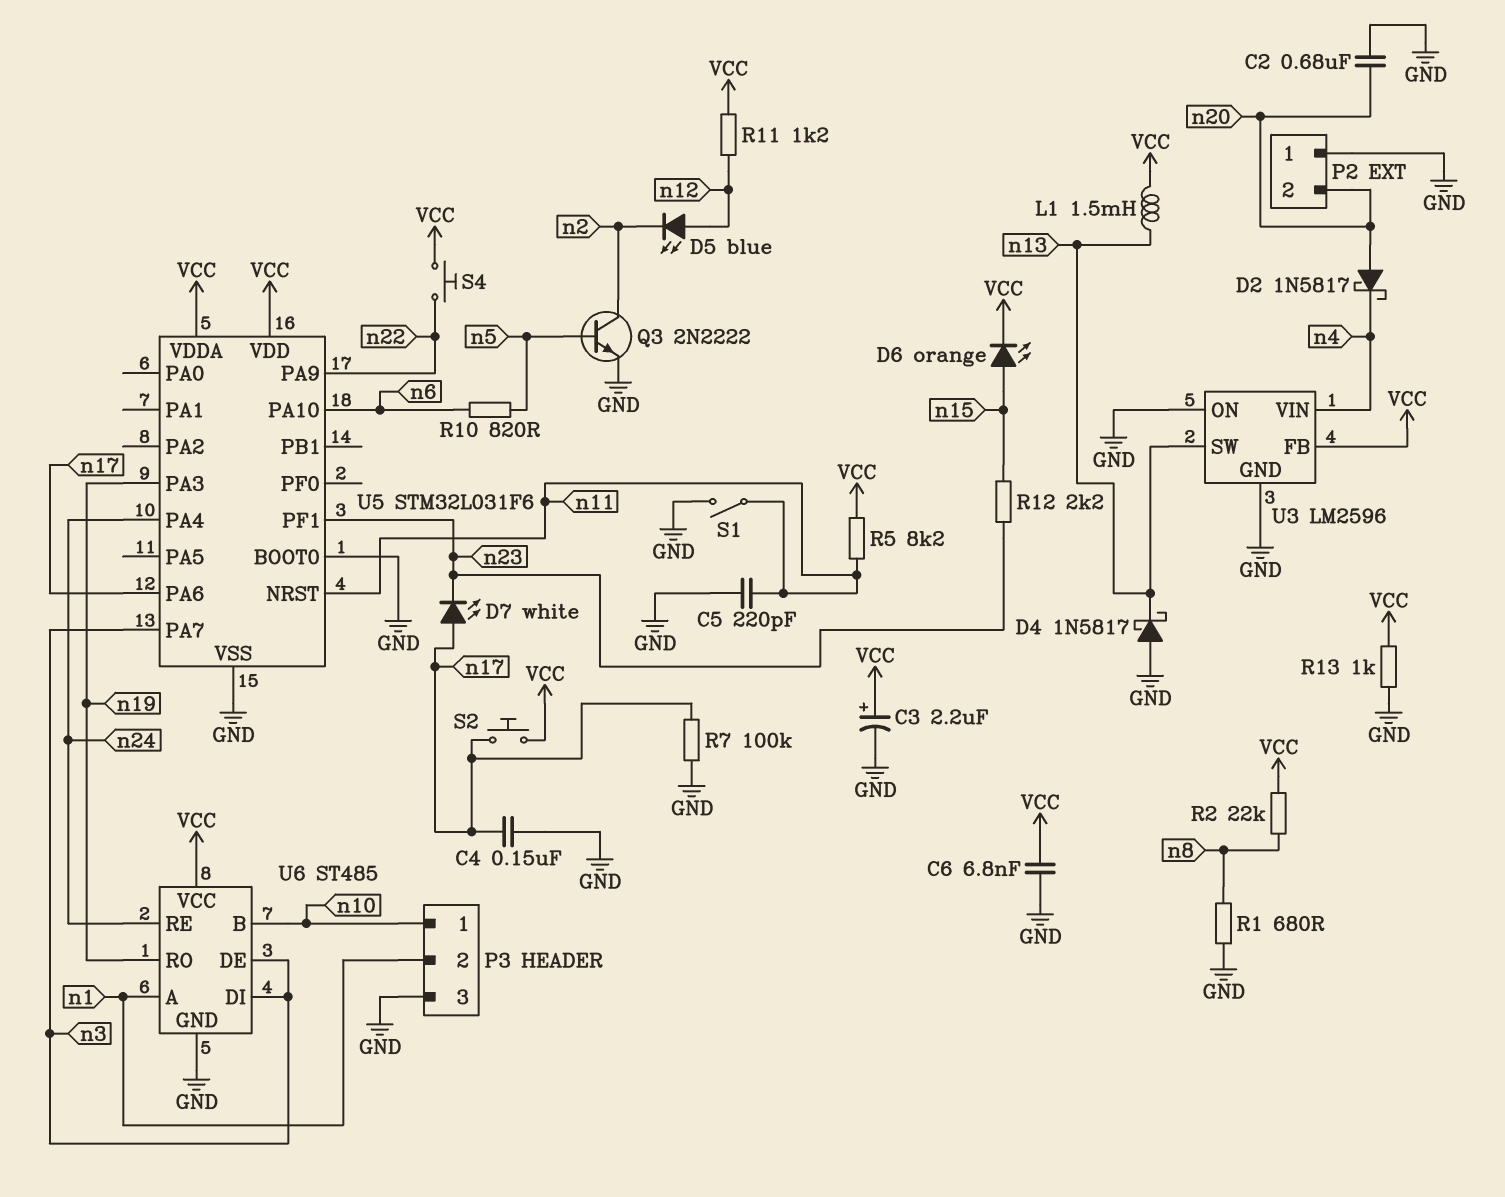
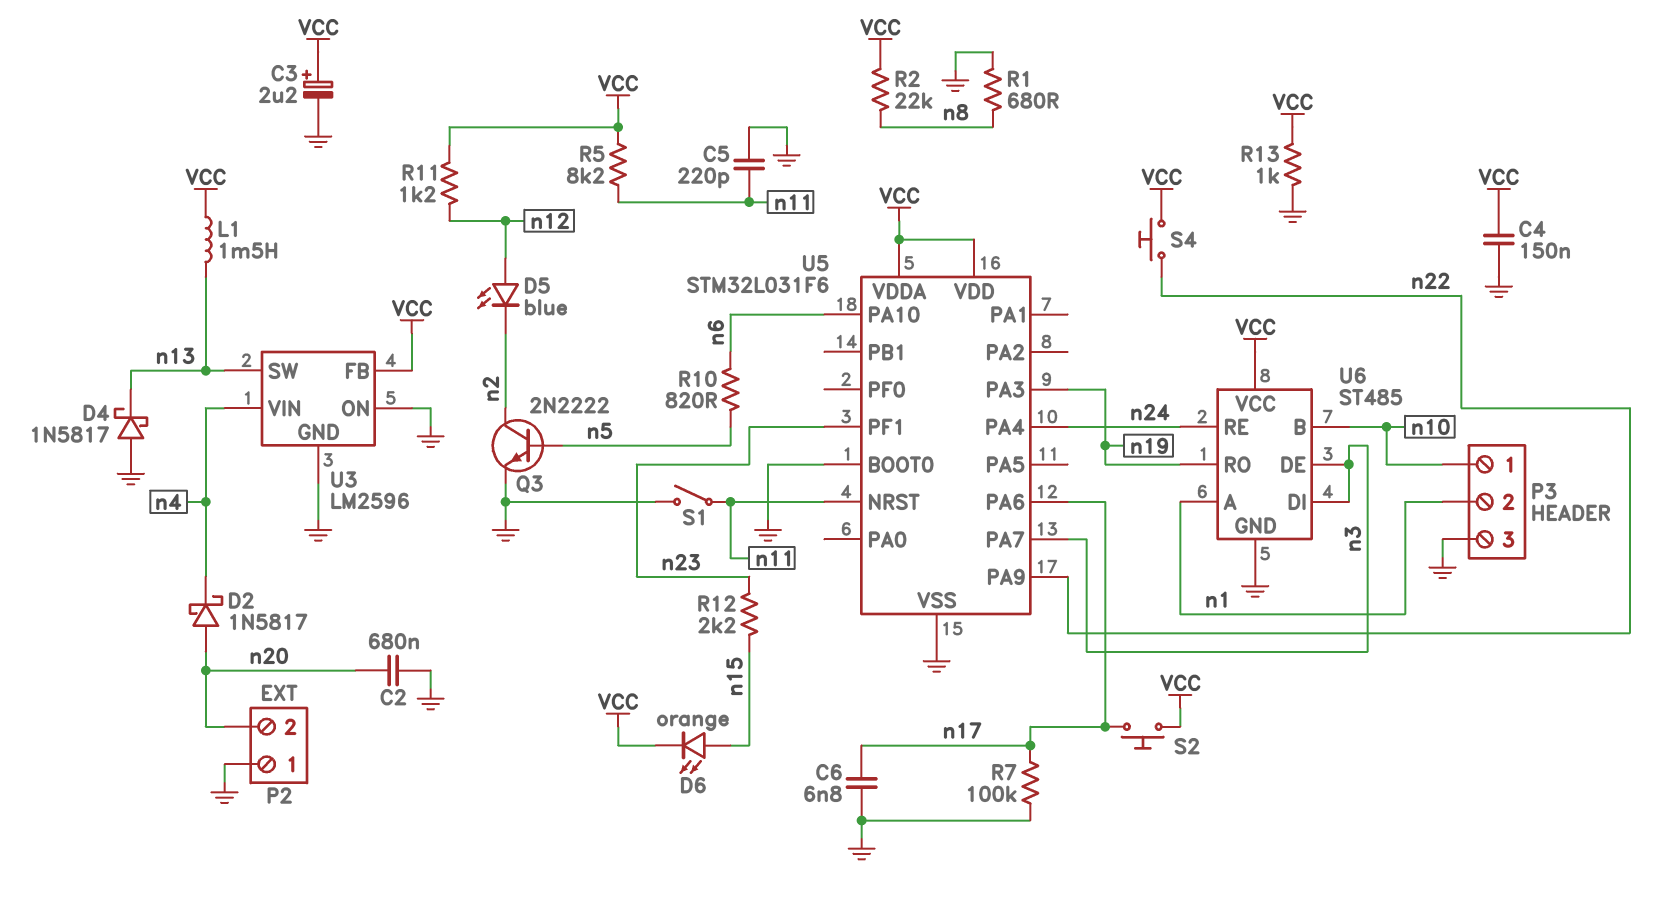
C4: 150nF (GND, n17) -> 150nF (GND, VCC)
C6: 6.8nF (GND, VCC) -> 6.8nF (GND, n17)
D7: LED white (A n17, K n23) -> none

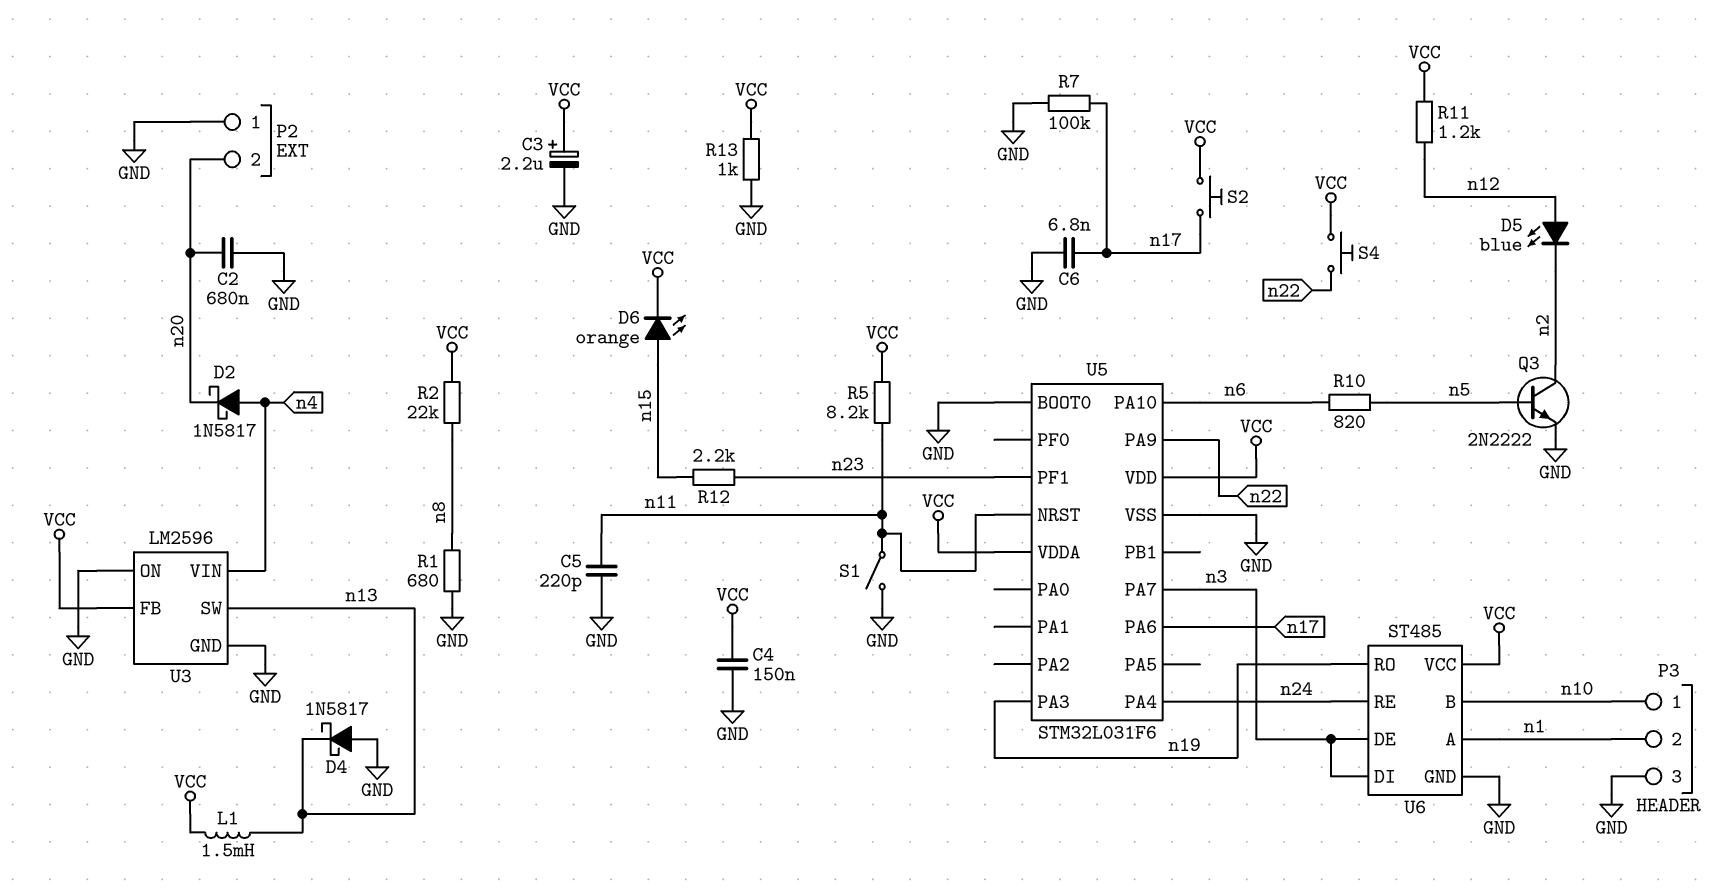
D2: schottky 1N5817 (A n20, K n4) -> schottky 1N5817 (A n4, K n20)

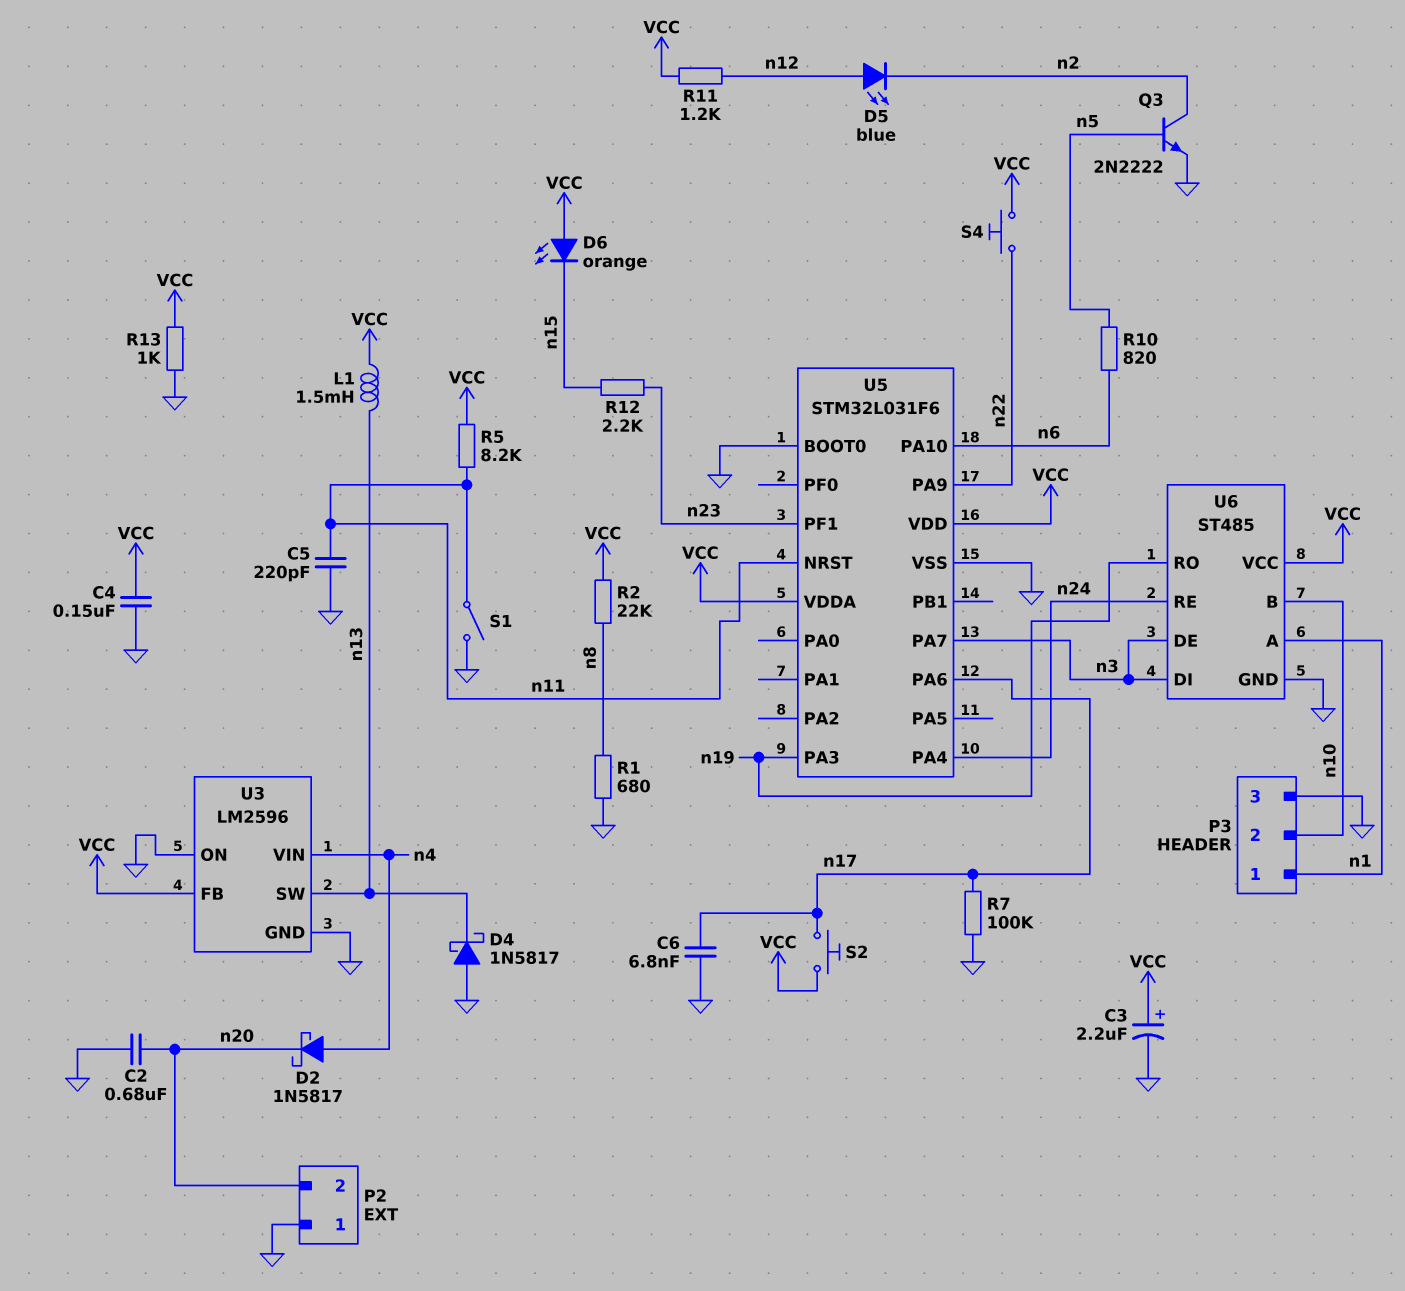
D6: LED orange (A n15, K VCC) -> LED orange (A VCC, K n15)
P3 pin 1: n10 -> n1
P3 pin 2: n1 -> n10

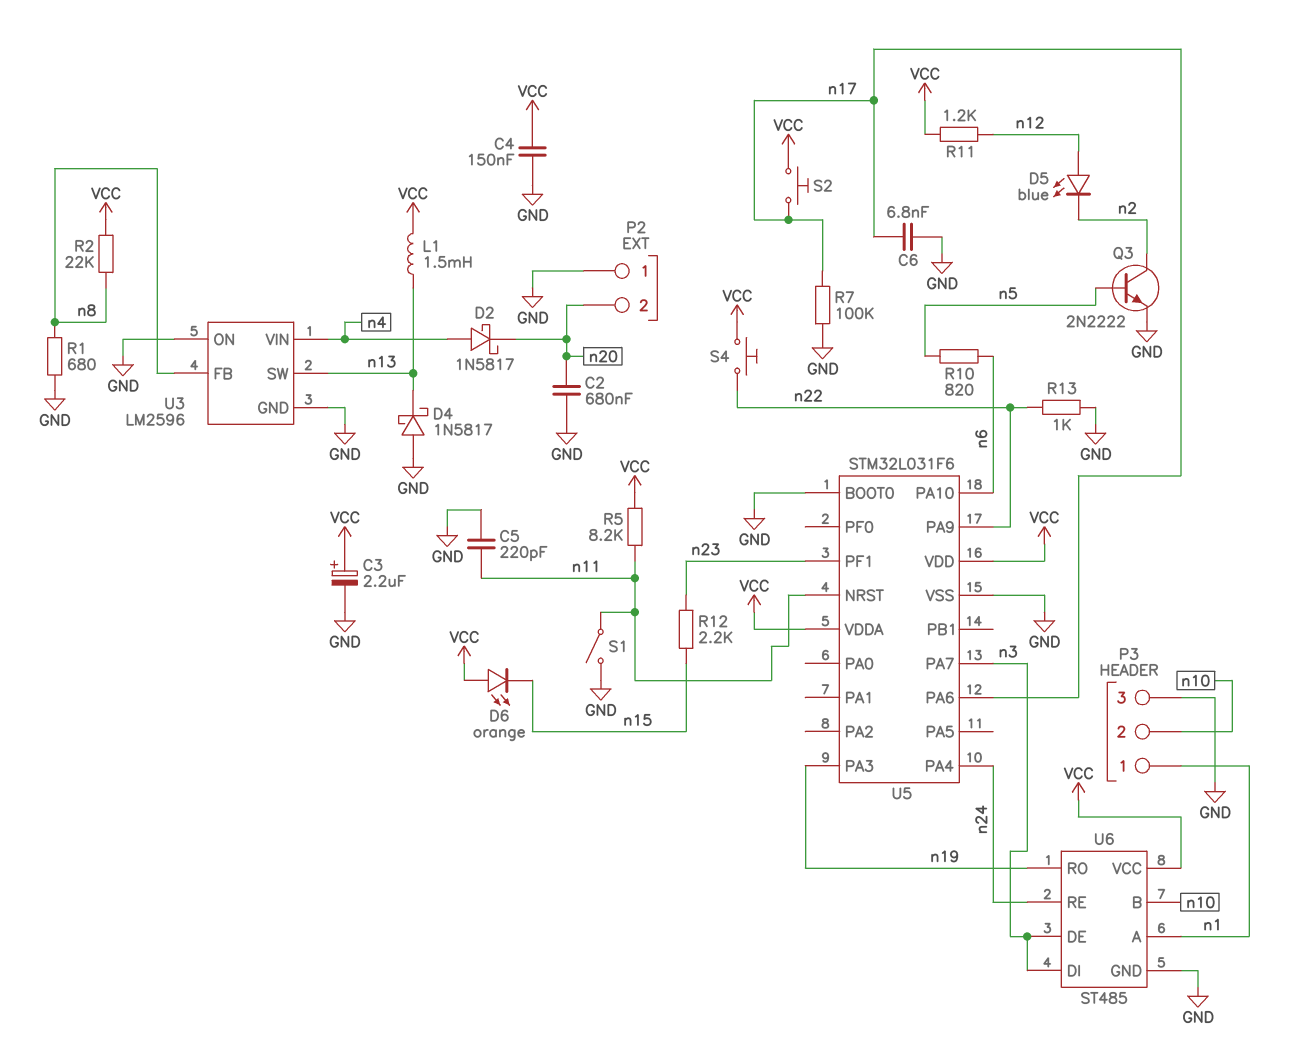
R13: 1k (GND, VCC) -> 1k (GND, n22)
U3 pin FB: VCC -> n8

